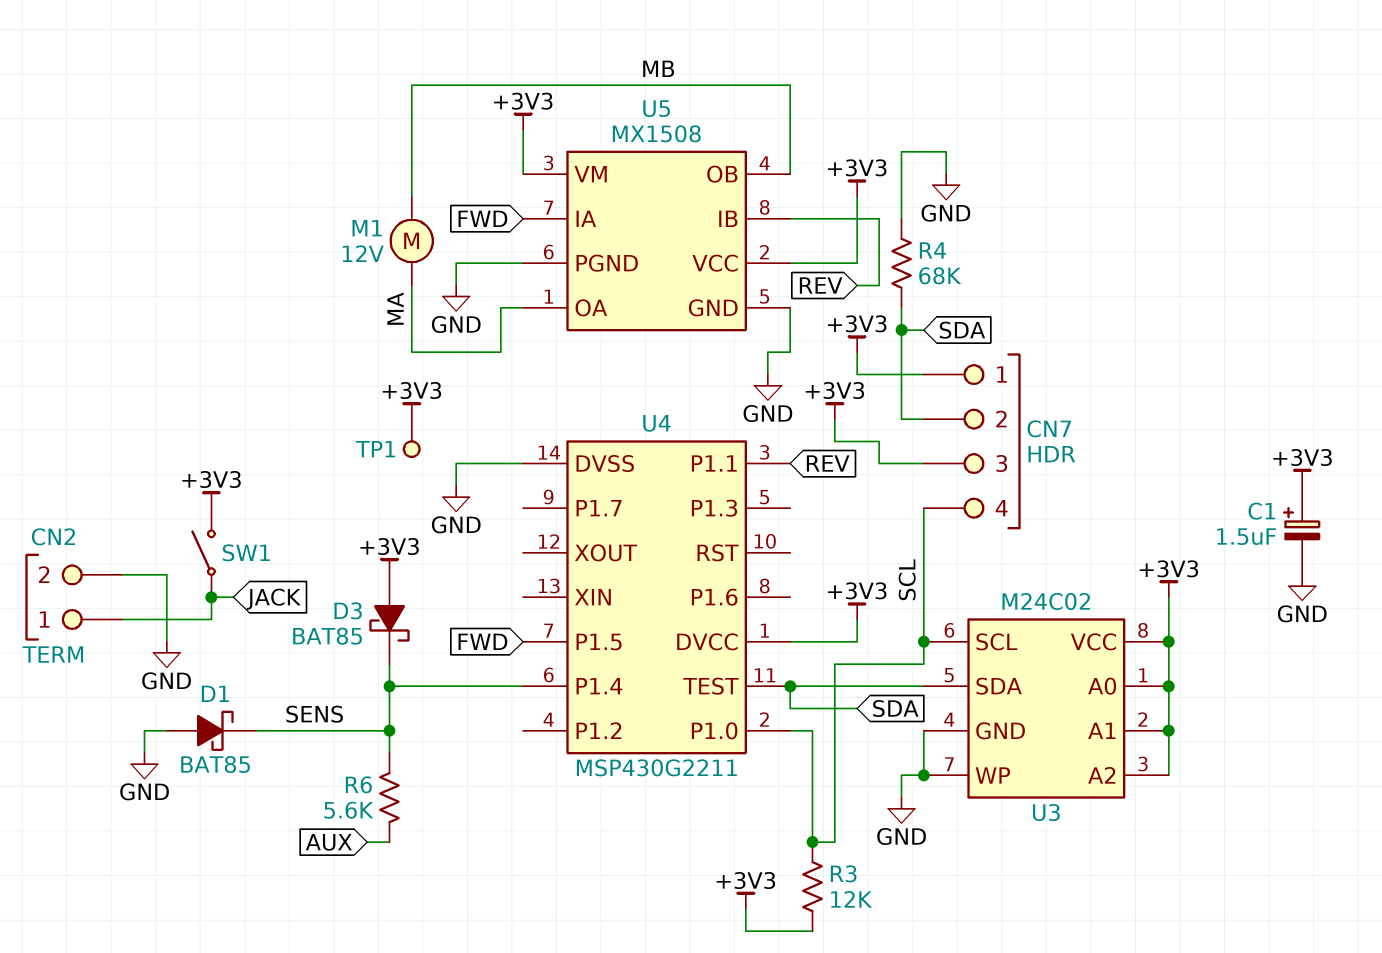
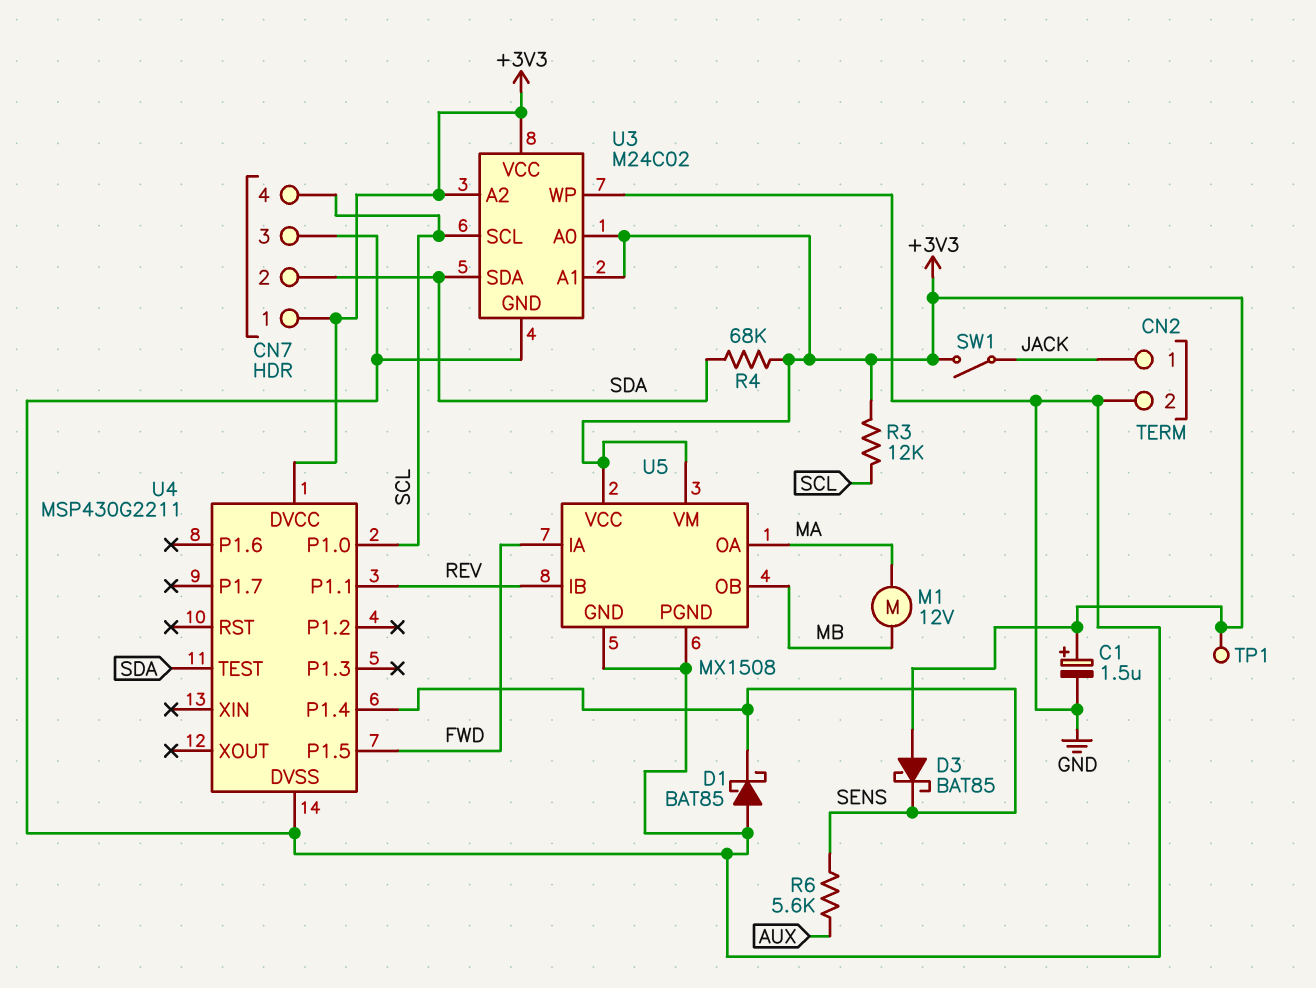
CN7 pin 3: +3V3 -> GND
R4: 68k (GND, SDA) -> 68k (+3V3, SDA)

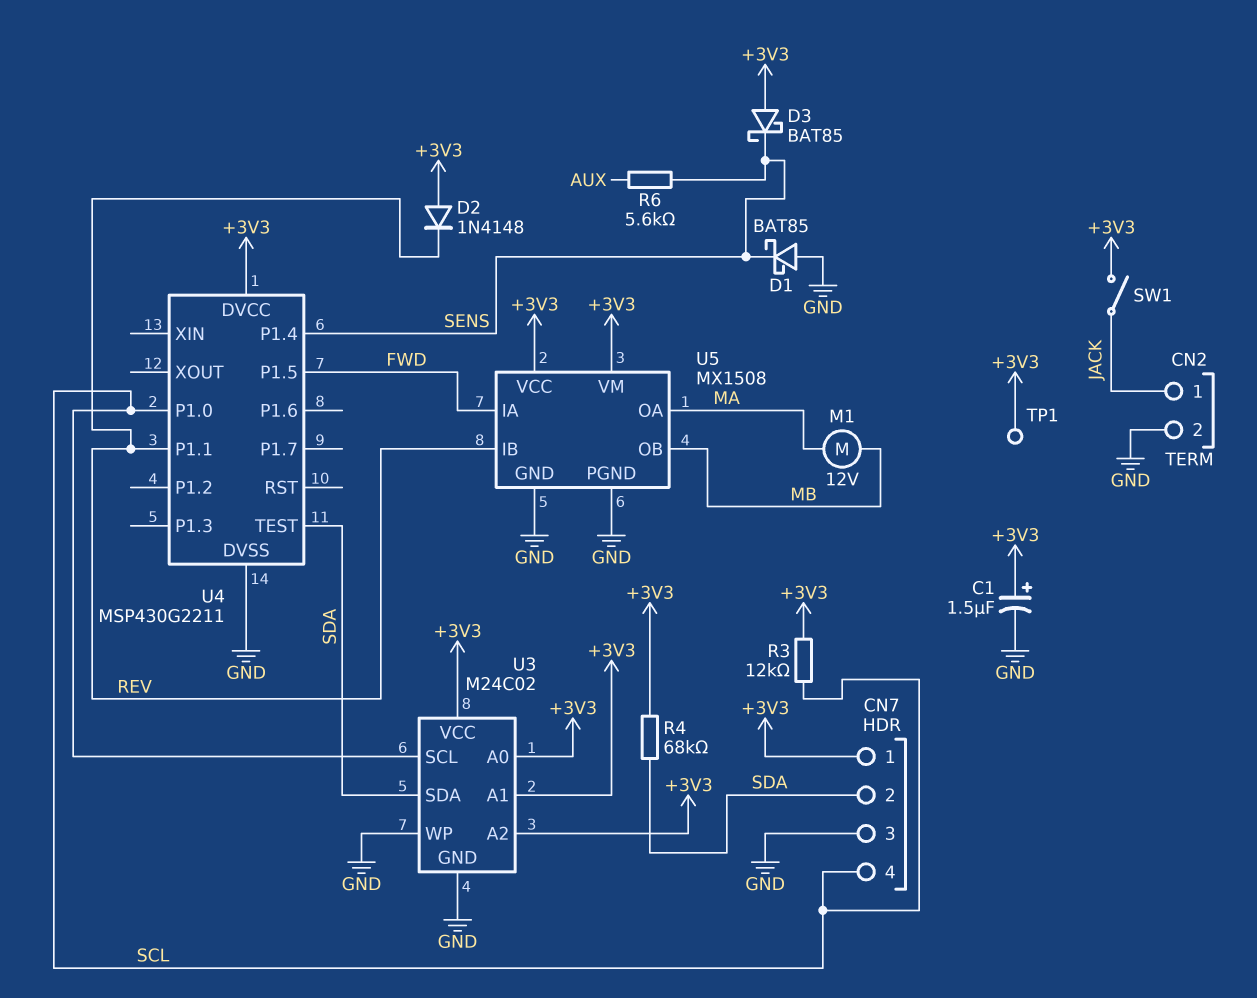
D2: none -> diode 1N4148 (A +3V3, K REV)

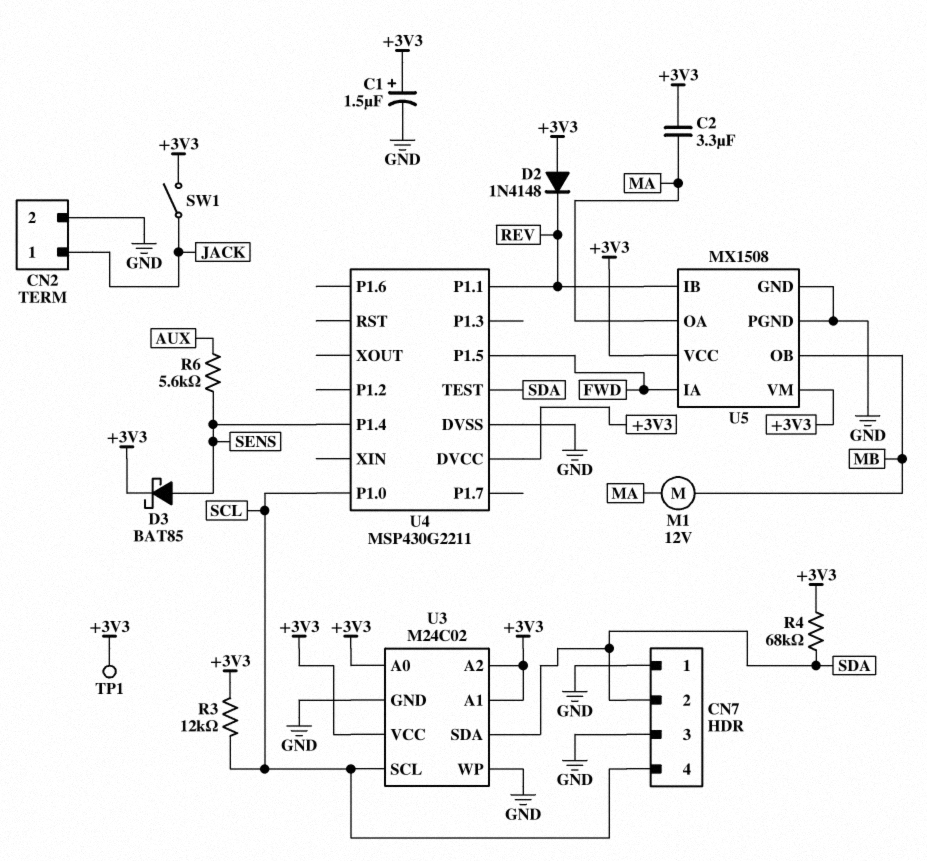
C2: none -> 3.3uF (+3V3, MA)
CN7 pin 1: +3V3 -> GND
D1: schottky BAT85 (A GND, K SENS) -> none
D3: schottky BAT85 (A +3V3, K SENS) -> schottky BAT85 (A SENS, K +3V3)

